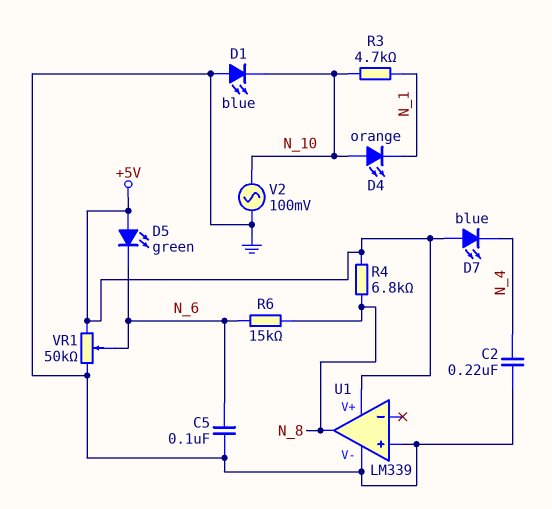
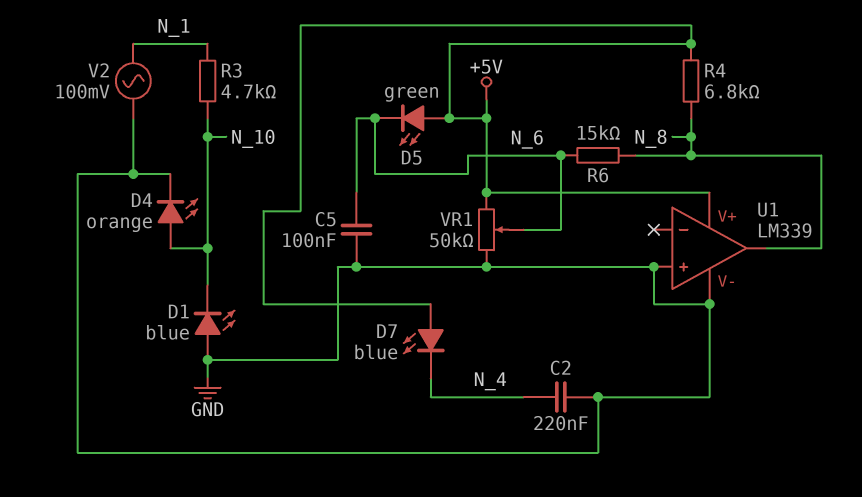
D4: LED orange (A N_10, K N_1) -> LED orange (A N_10, K GND)
V2: AC 100mV (GND, N_10) -> AC 100mV (GND, N_1)

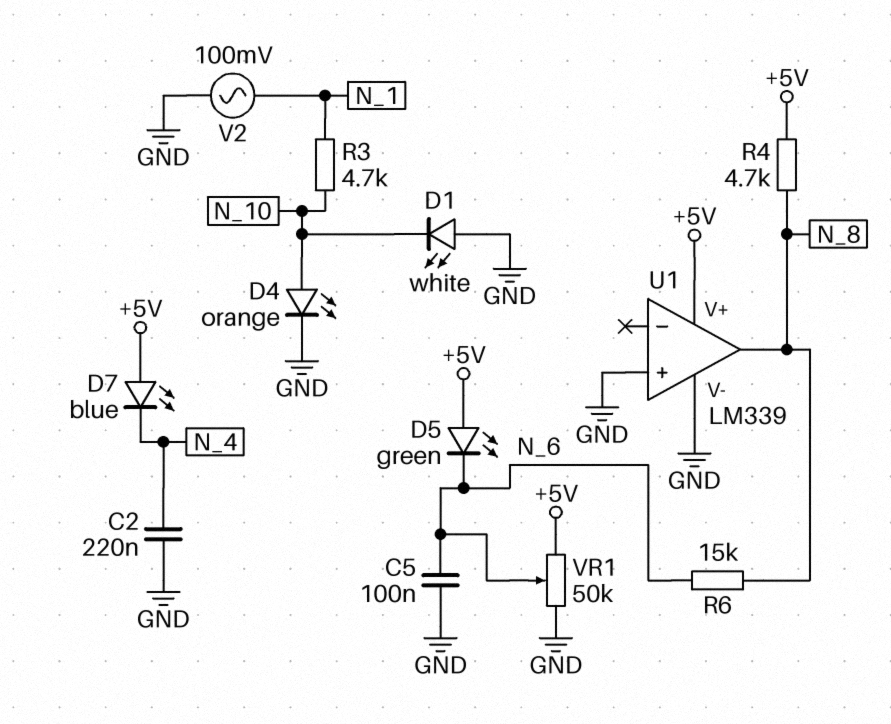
D1: LED blue (A GND, K N_10) -> LED white (A GND, K N_10)
R4: 6.8k (+5V, N_8) -> 4.7k (+5V, N_8)

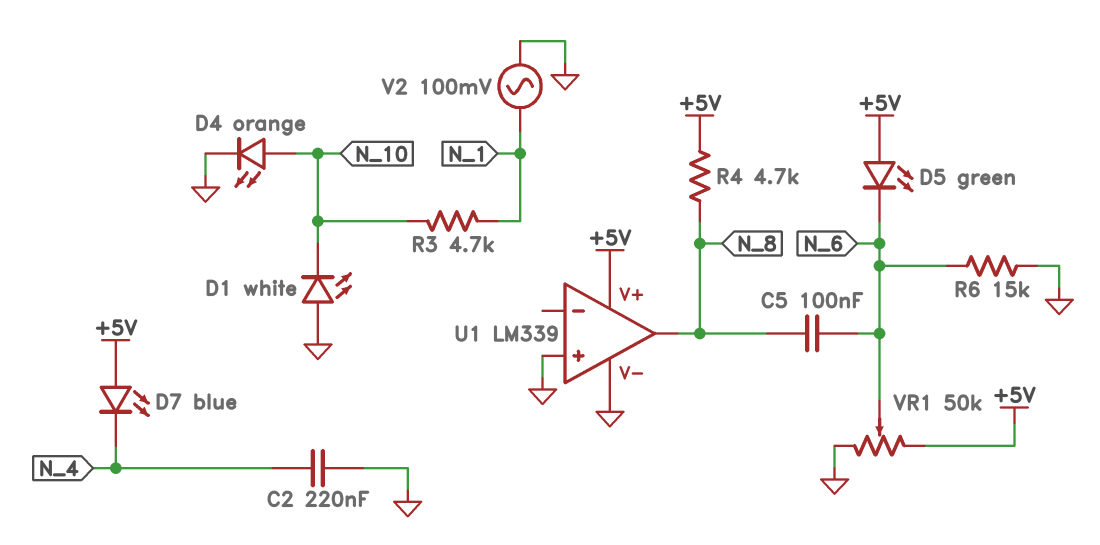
C5: 100nF (GND, N_6) -> 100nF (N_6, N_8)
R6: 15k (N_6, N_8) -> 15k (GND, N_6)

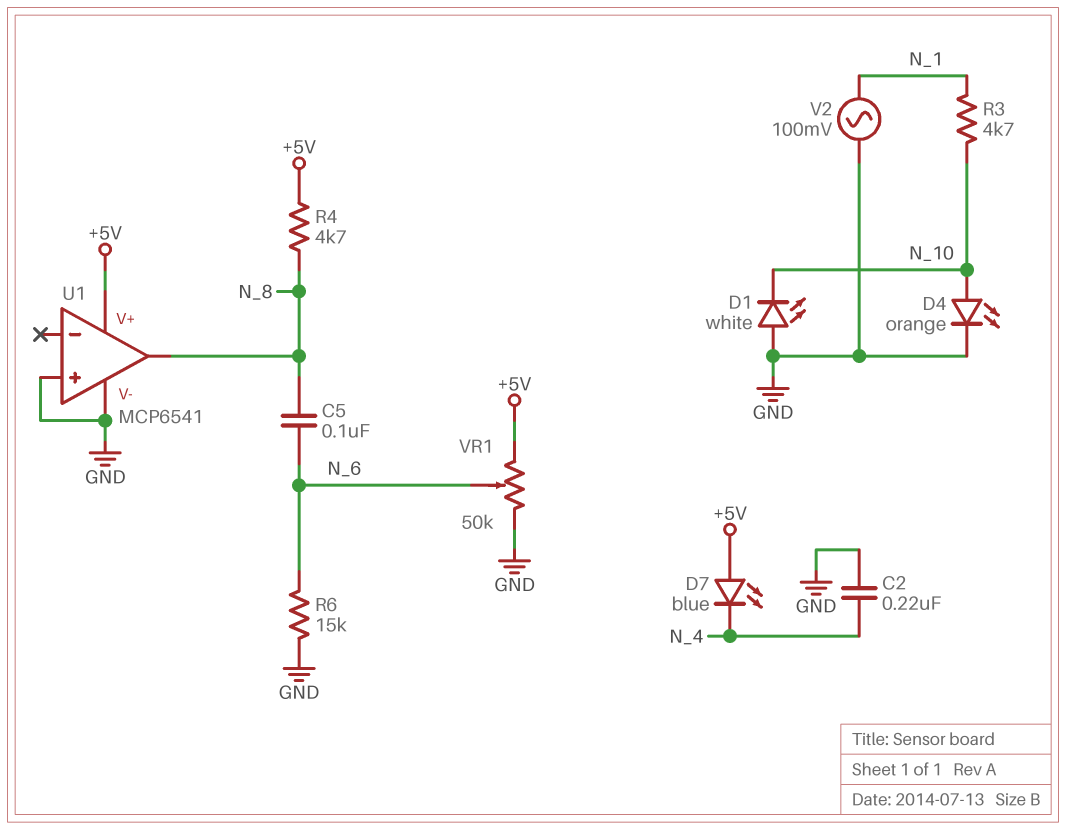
D5: LED green (A +5V, K N_6) -> none
U1: LM339 -> MCP6541

